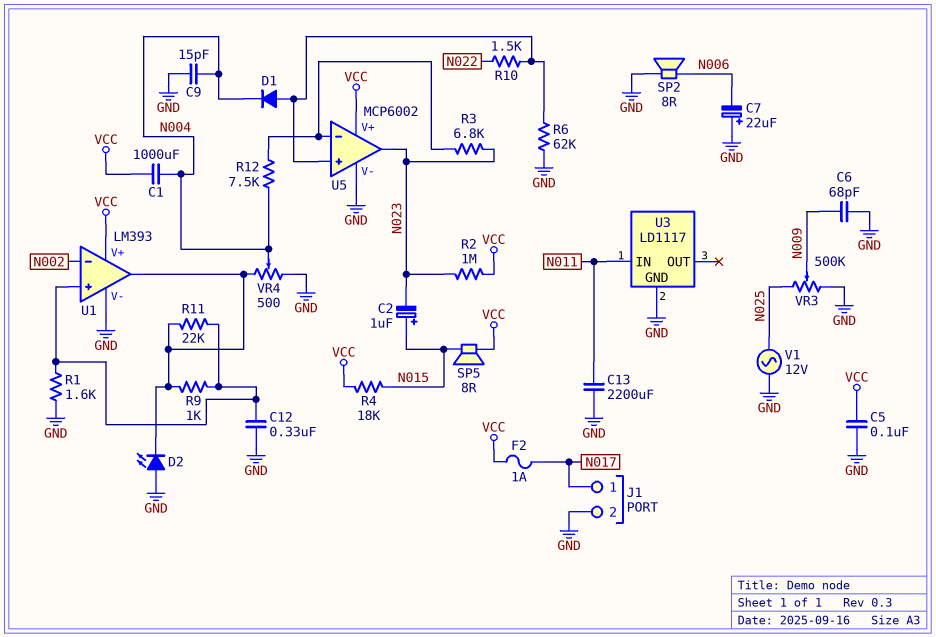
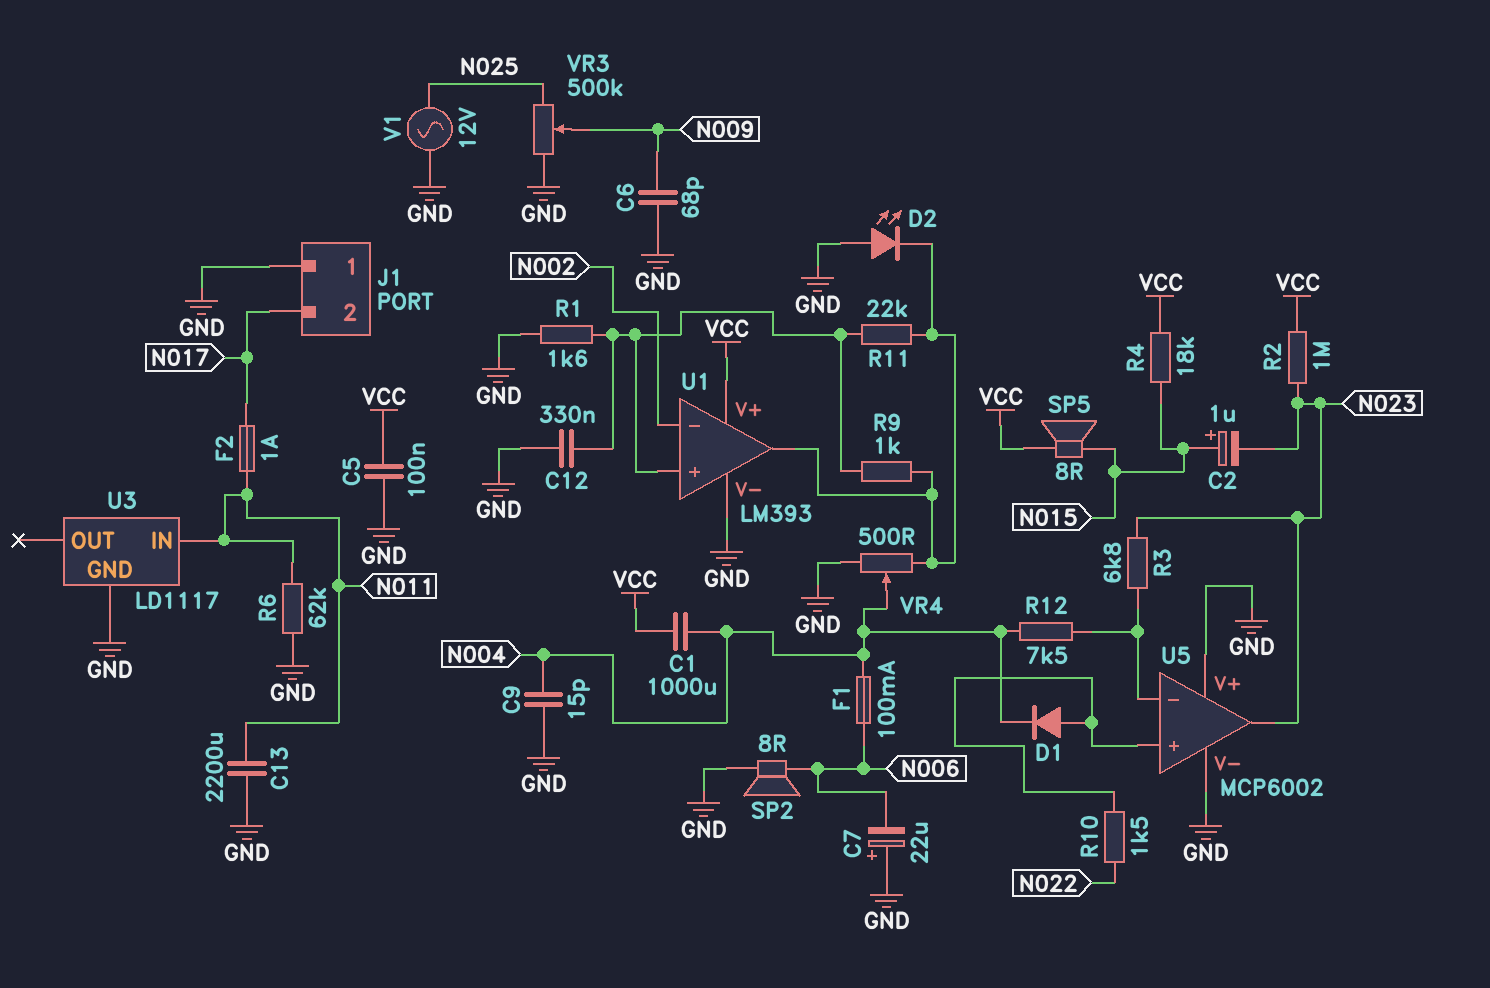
F1: none -> 100mA (N004, N006)
F2: 1A (N017, VCC) -> 1A (N011, N017)
J1 pin 1: N017 -> GND
J1 pin 2: GND -> N017
R6: 62k (GND, U5/in+) -> 62k (GND, N011)
U5 pin V+: VCC -> GND

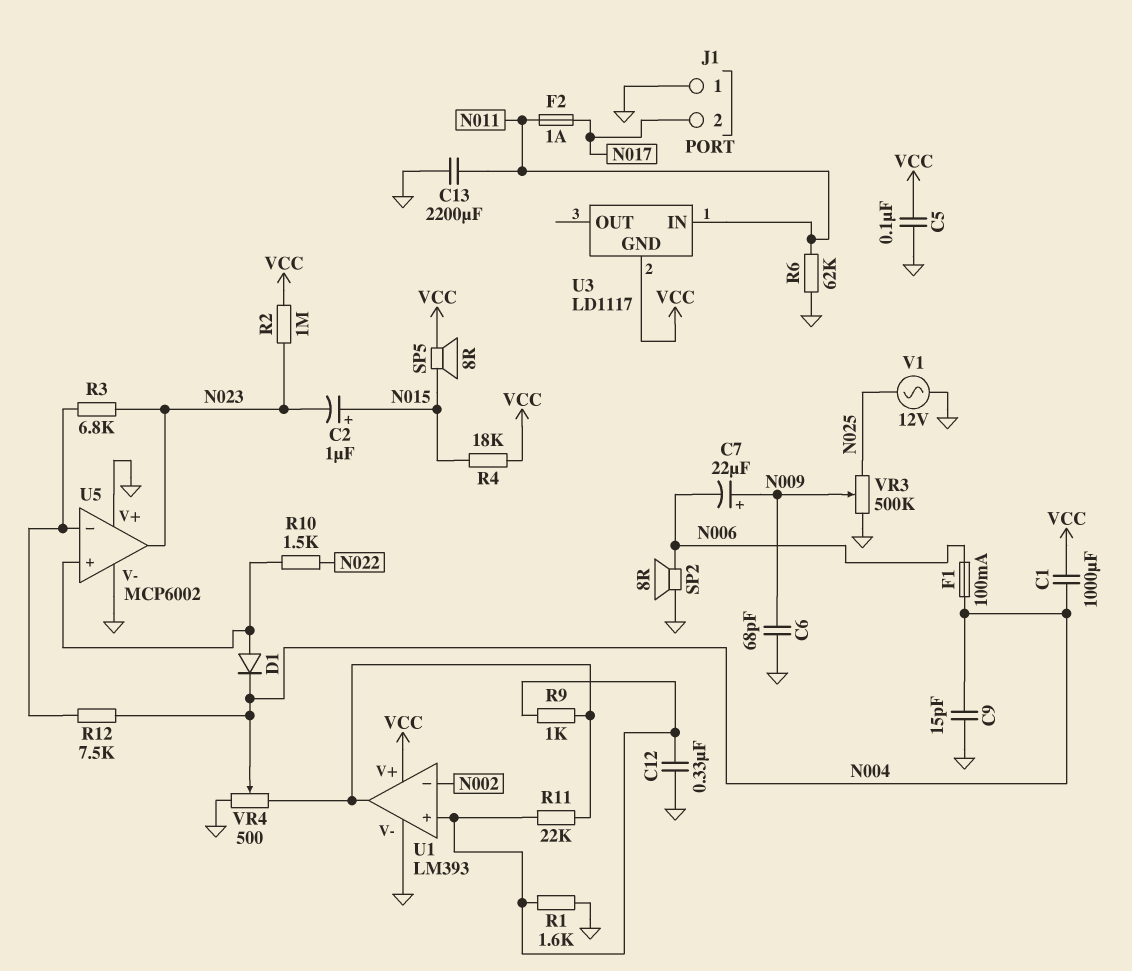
C7: 22uF (plus GND, minus N006) -> 22uF (plus N009, minus N006)
D2: LED (A GND, K U1/out) -> none
U3 pin GND: GND -> VCC

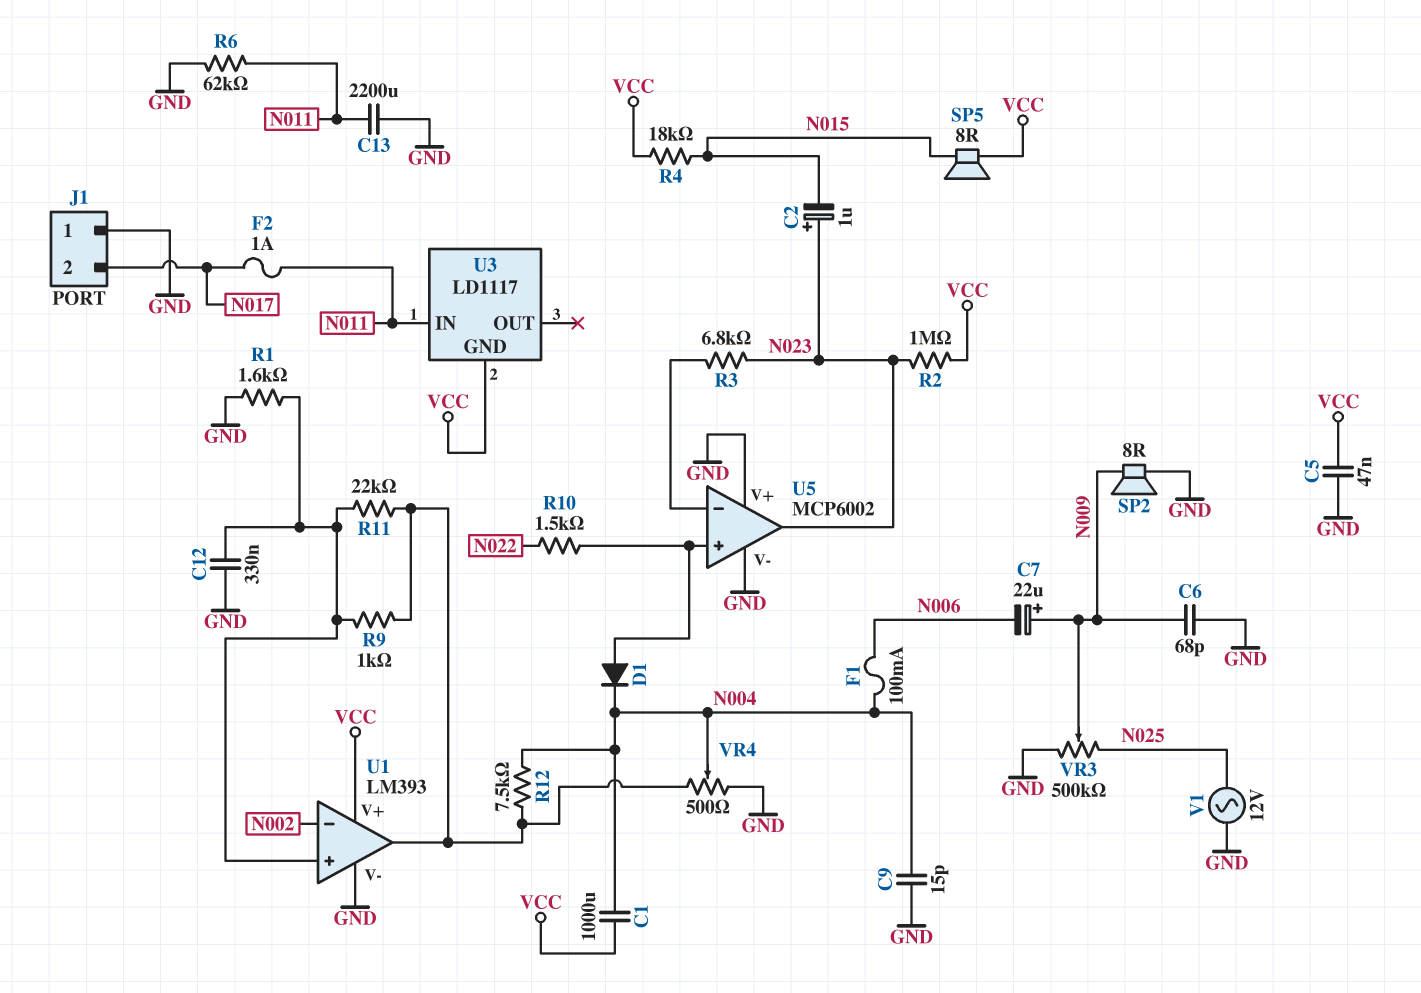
C2: 1uF (plus N015, minus N023) -> 1uF (plus N023, minus N015)
C5: 100nF (GND, VCC) -> 47nF (GND, VCC)
R12: 7.5k (N004, U5/in-) -> 7.5k (N004, U1/out)
SP2: speaker 8R (GND, N006) -> speaker 8R (GND, N009)

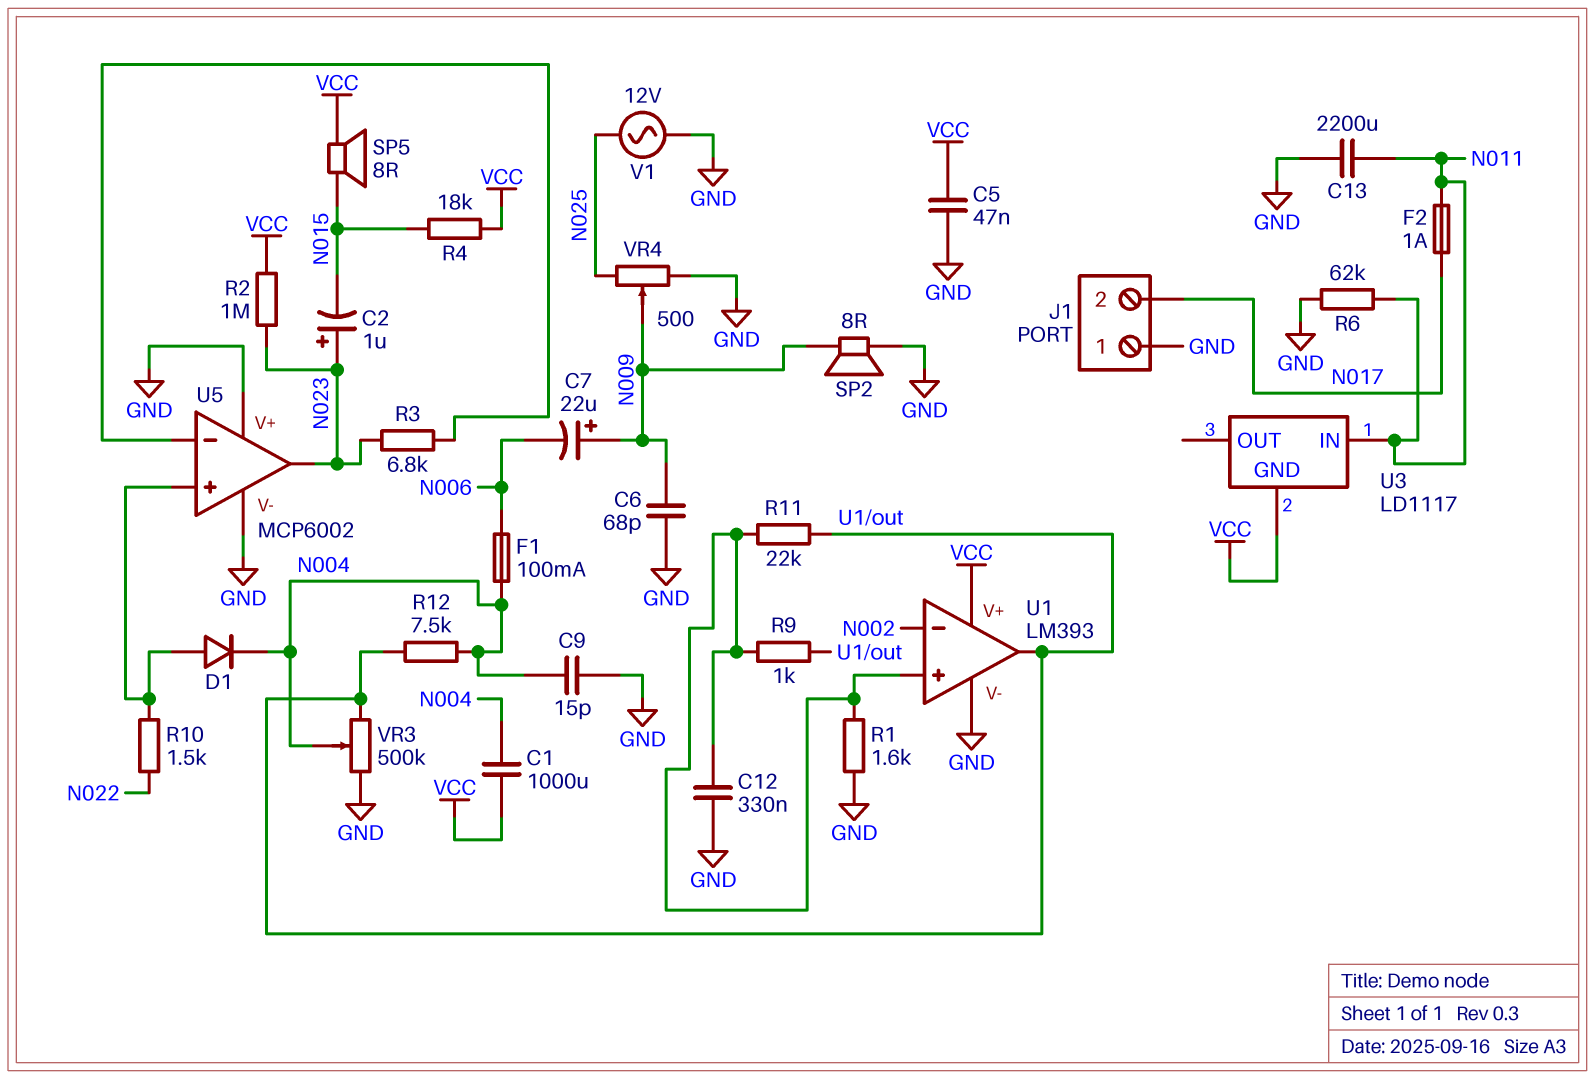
VR3: 500k (GND, N025, wiper N009) -> 500k (GND, U1/out, wiper N004)
VR4: 500 (GND, U1/out, wiper N004) -> 500 (GND, N025, wiper N009)

